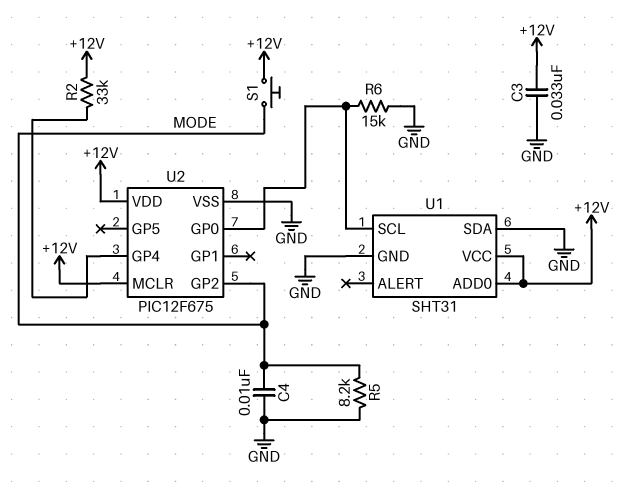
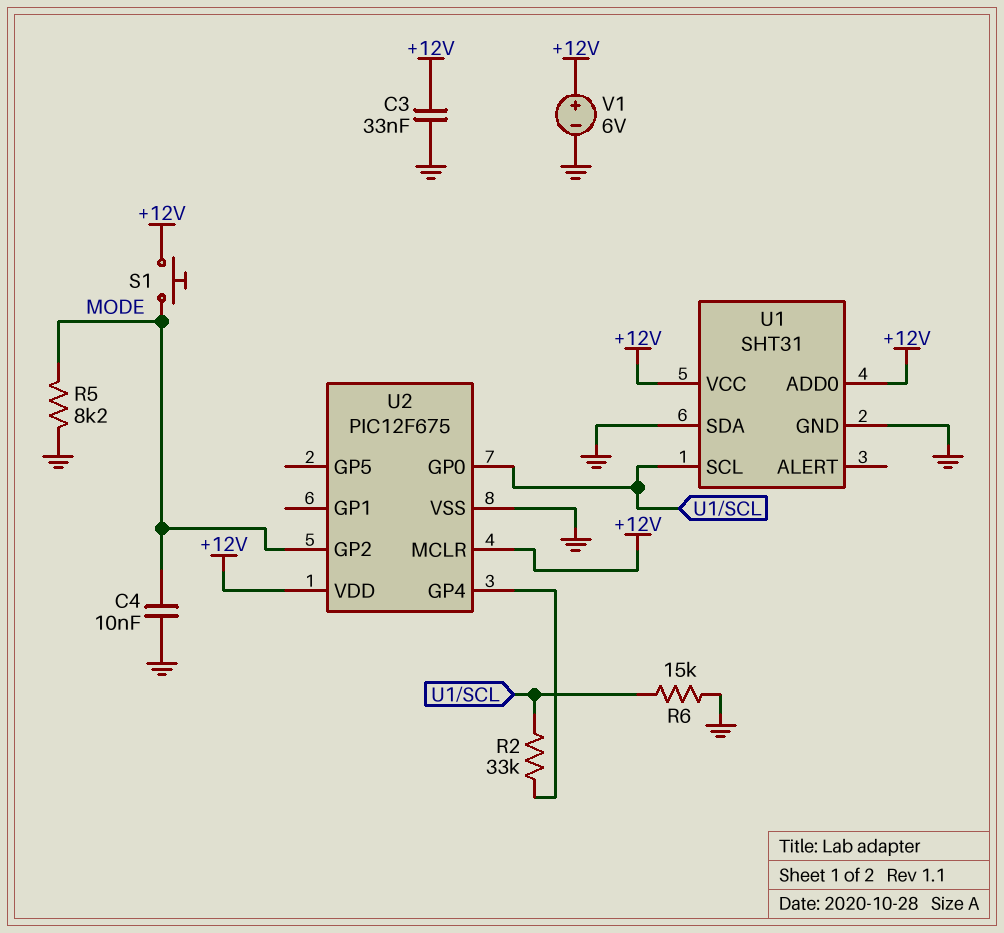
R2: 33k (+12V, U2/GP4) -> 33k (U1/SCL, U2/GP4)
V1: none -> 6V (plus +12V, minus GND)

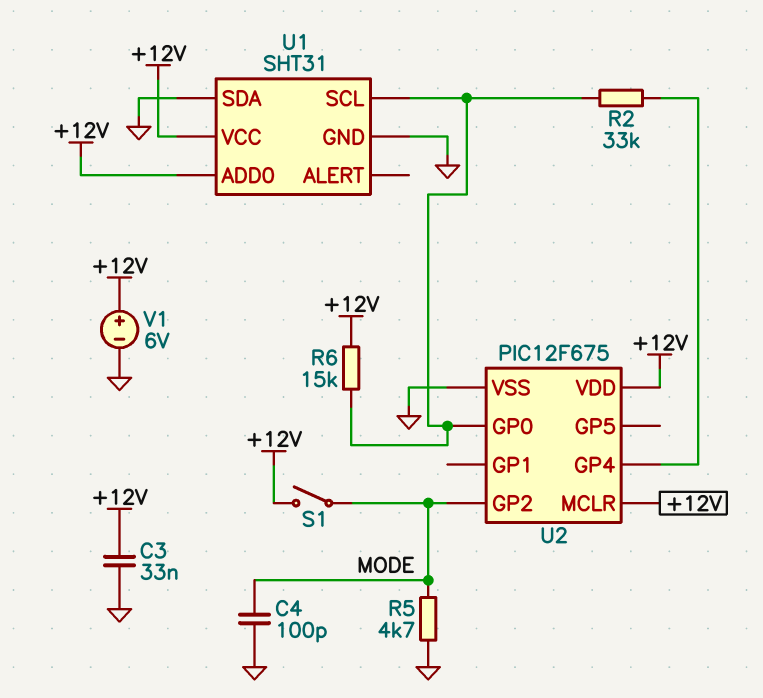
C4: 10nF (GND, MODE) -> 100pF (GND, MODE)
R5: 8.2k (GND, MODE) -> 4.7k (GND, MODE)
R6: 15k (GND, U1/SCL) -> 15k (+12V, U1/SCL)
S1: button (+12V, MODE) -> switch (+12V, MODE)

